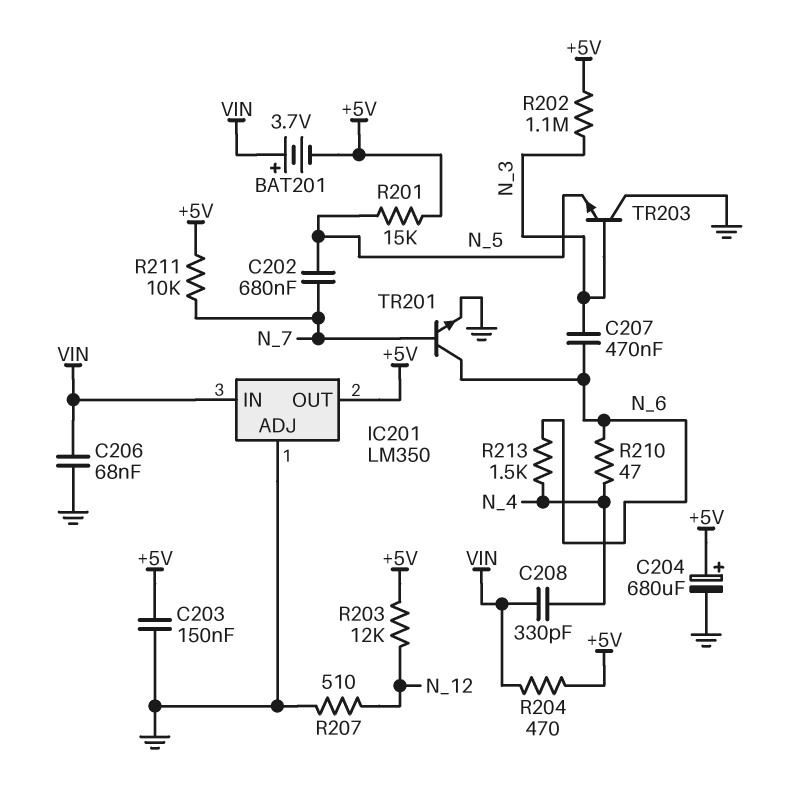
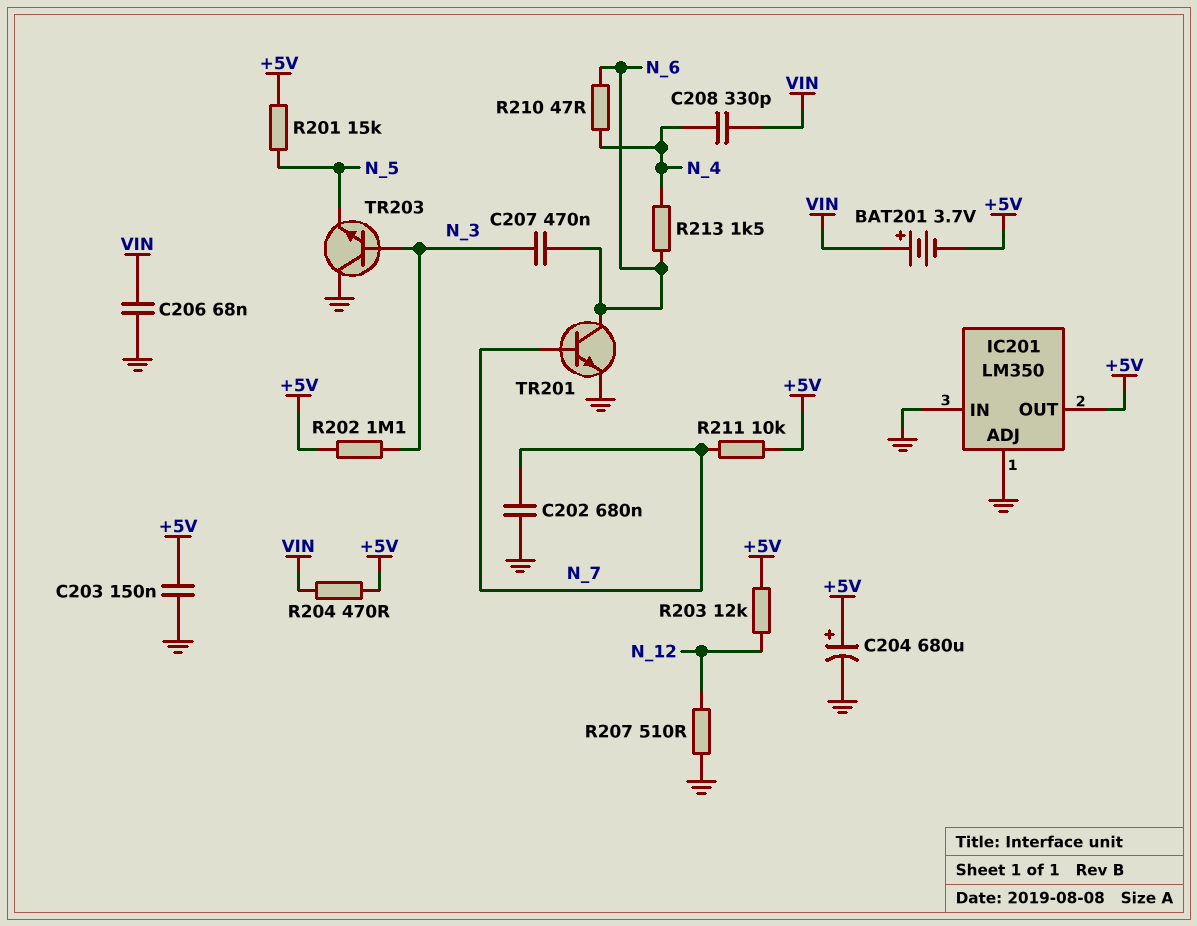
C202: 680nF (N_5, N_7) -> 680nF (GND, N_7)
IC201 pin IN: VIN -> GND

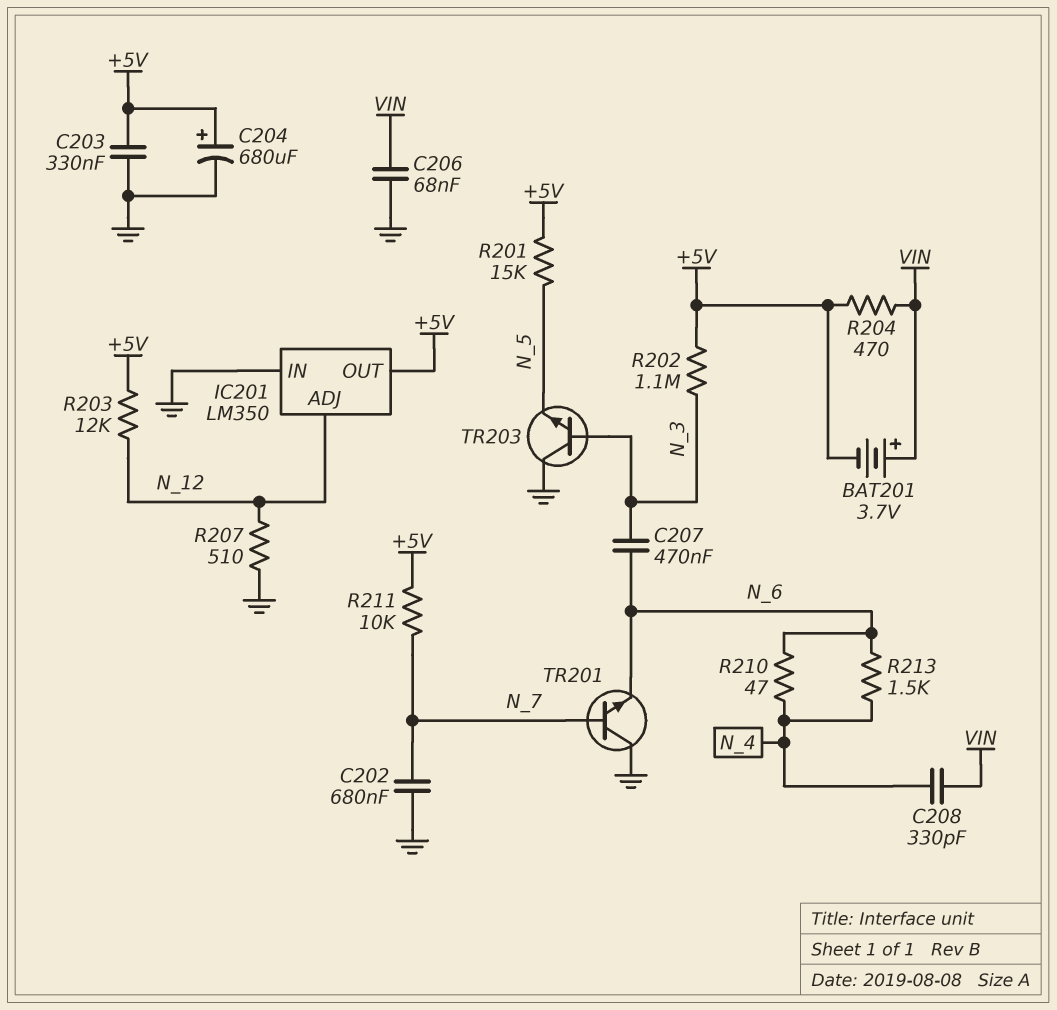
C203: 150nF (+5V, GND) -> 330nF (+5V, GND)
IC201 pin ADJ: GND -> N_12
TR201: NPN (B N_7, C N_6, E GND) -> NPN (B N_7, C GND, E N_6)

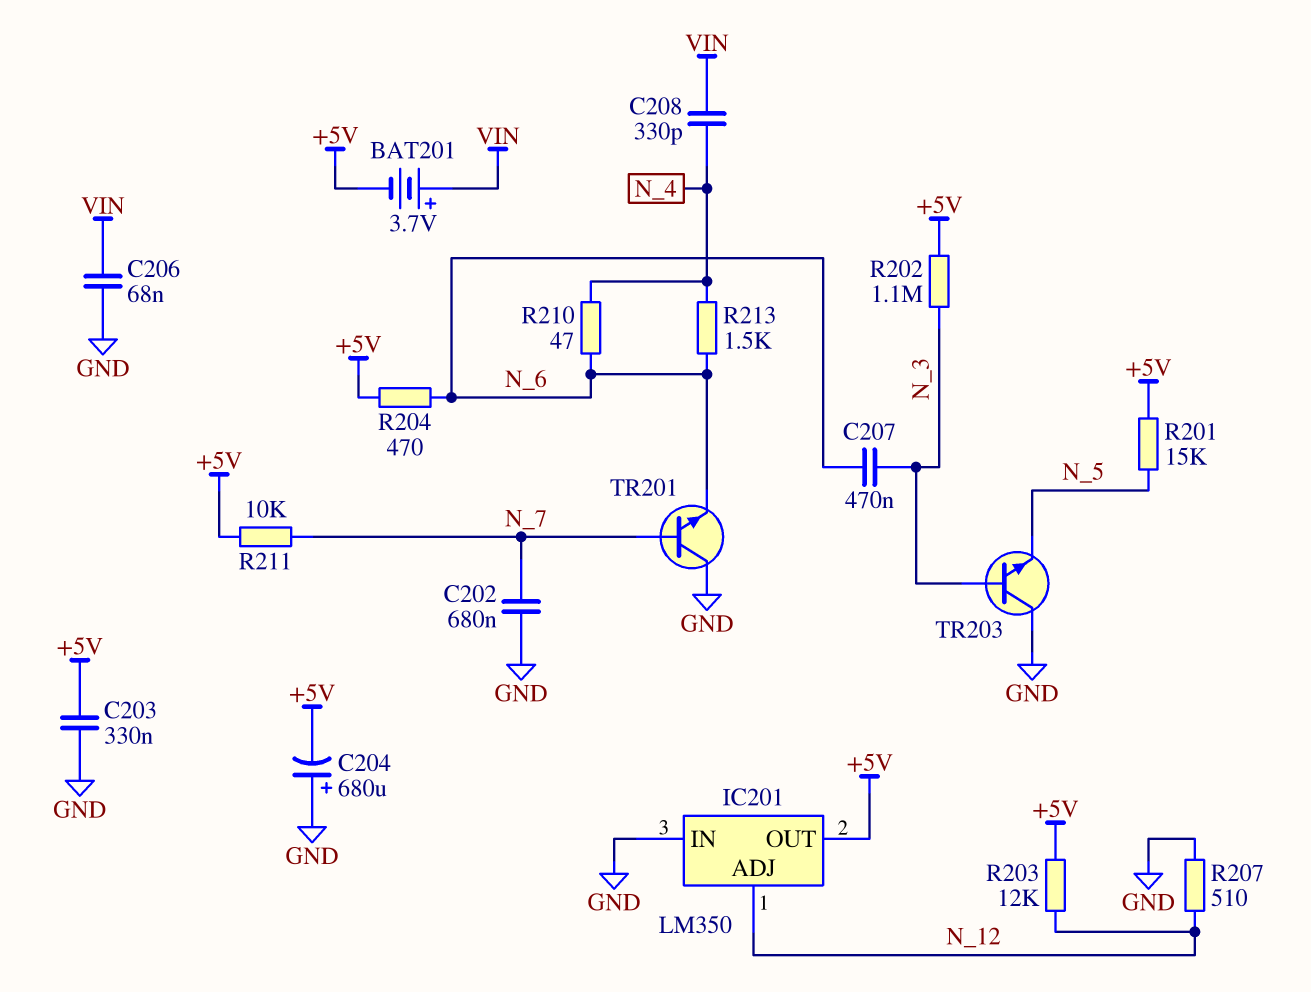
C204: 680uF (plus +5V, minus GND) -> 680uF (plus GND, minus +5V)
R204: 470 (+5V, VIN) -> 470 (+5V, N_6)

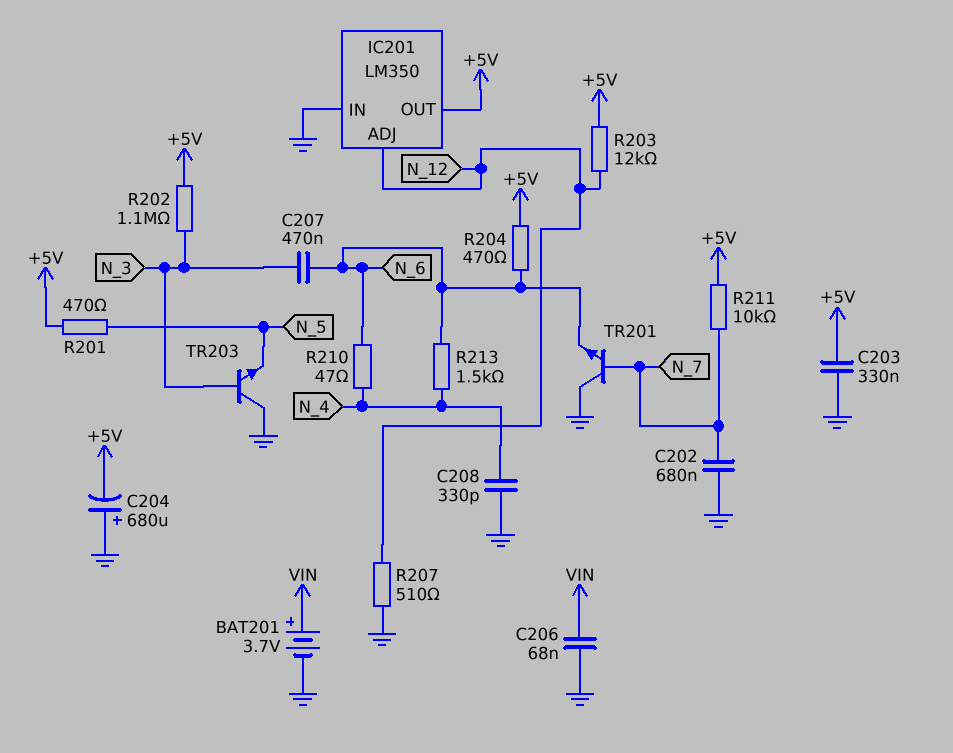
BAT201: 3.7V (plus VIN, minus +5V) -> 3.7V (plus VIN, minus GND)
C208: 330pF (N_4, VIN) -> 330pF (GND, N_4)
R201: 15k (+5V, N_5) -> 470 (+5V, N_5)

